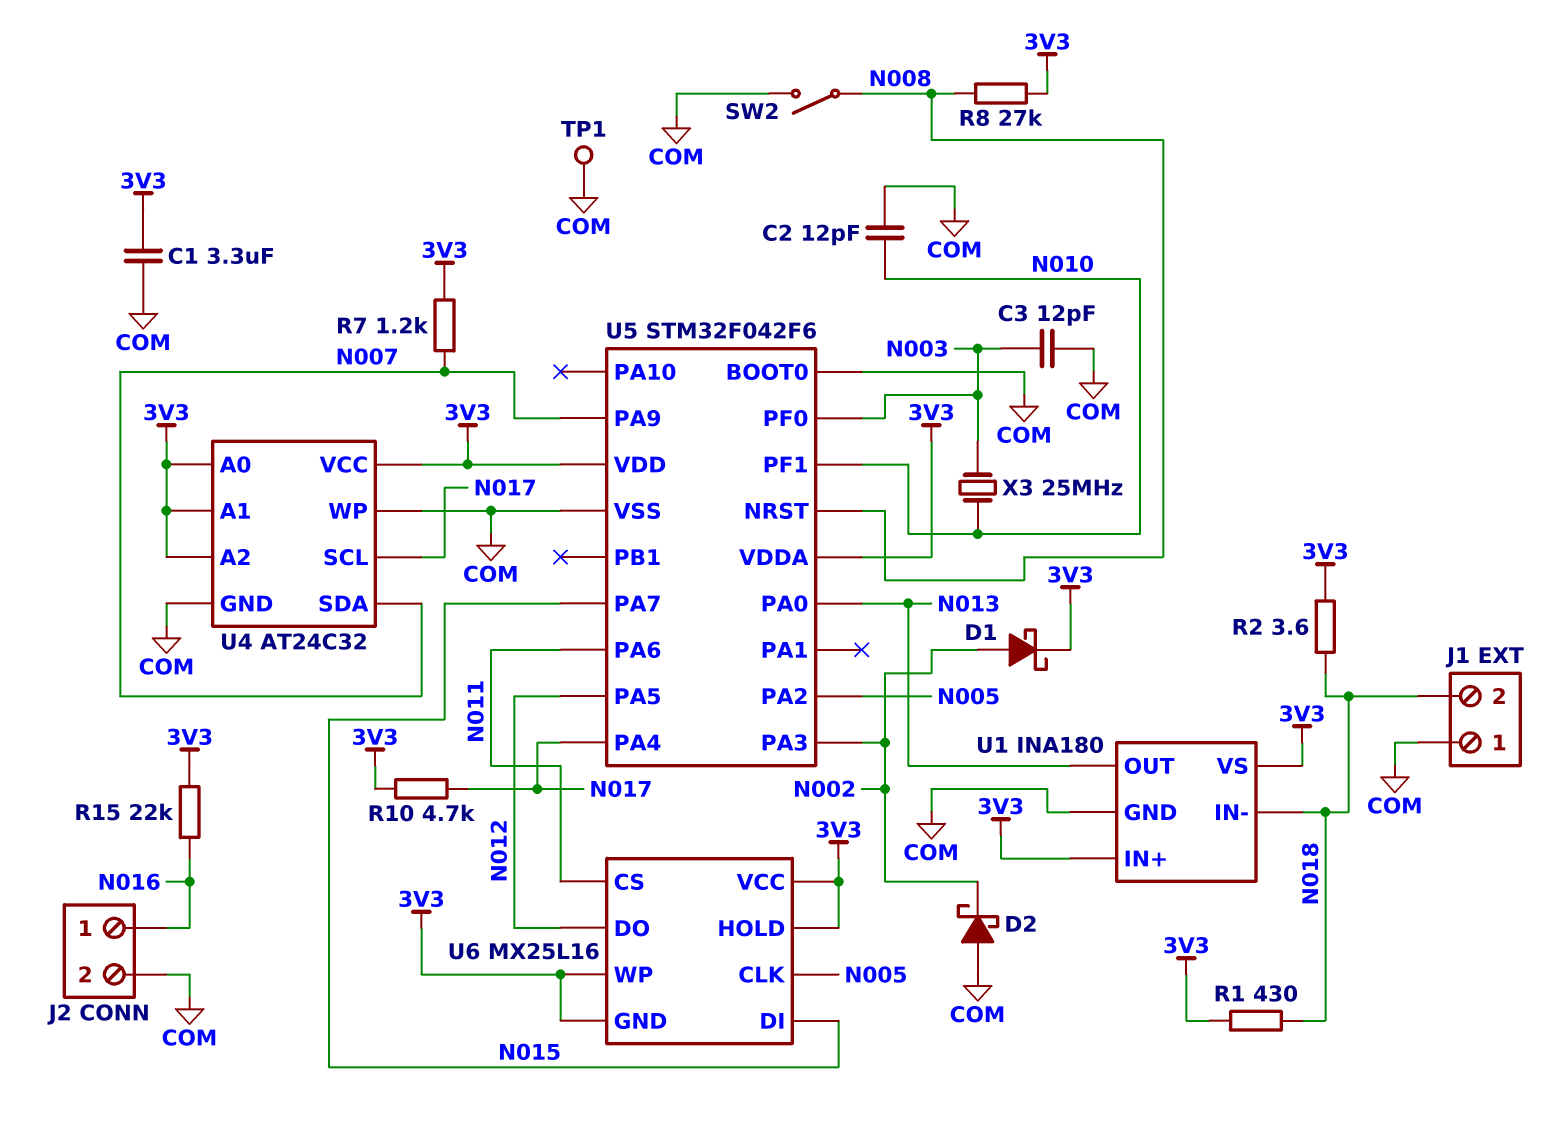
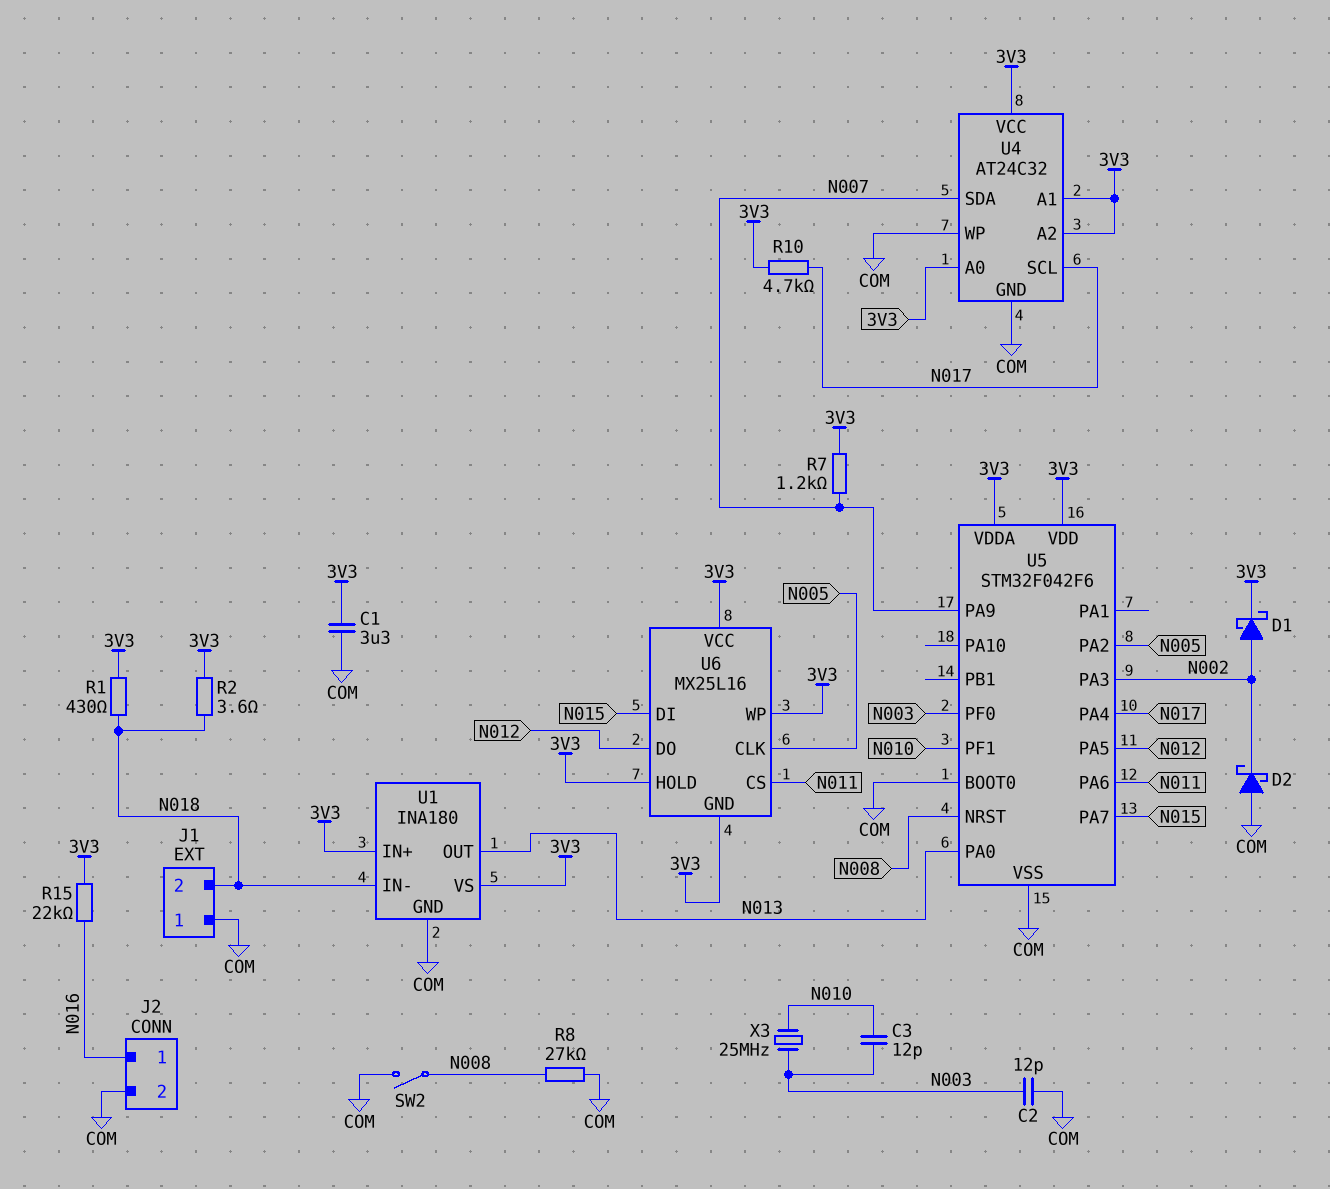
C2: 12pF (COM, N010) -> 12pF (COM, N003)
C3: 12pF (COM, N003) -> 12pF (N003, N010)
R8: 27k (3V3, N008) -> 27k (COM, N008)
TP1: test point (COM) -> none

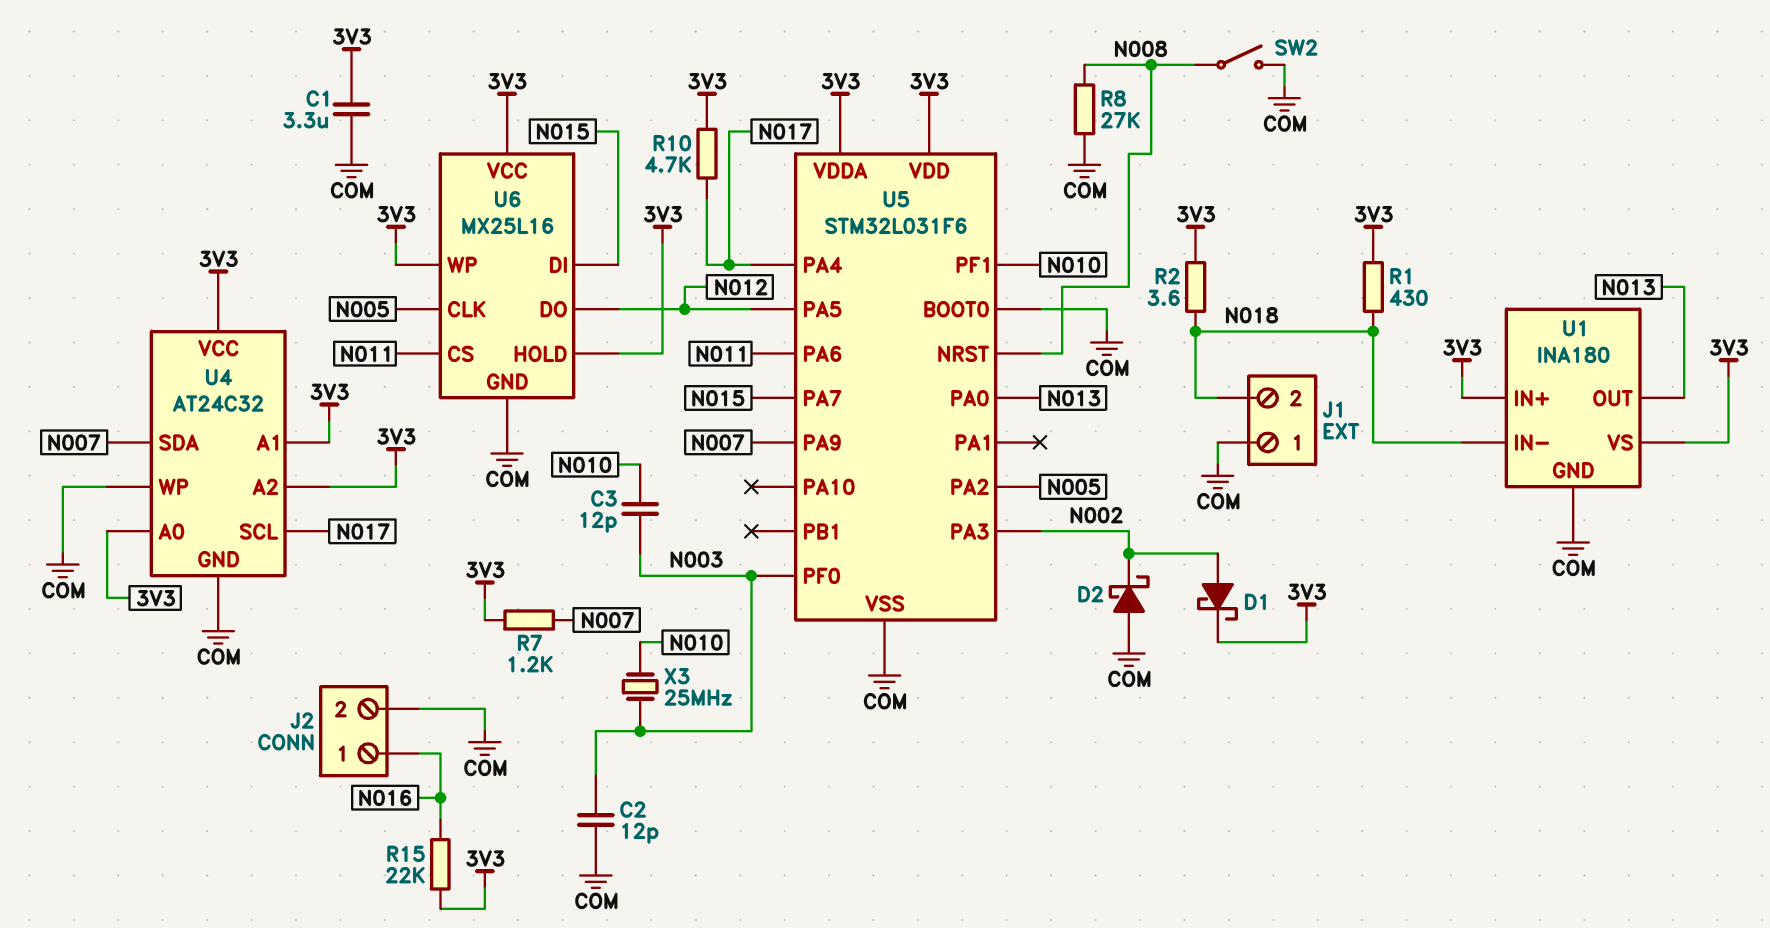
U5: STM32F042F6 -> STM32L031F6
U6 pin GND: 3V3 -> COM

